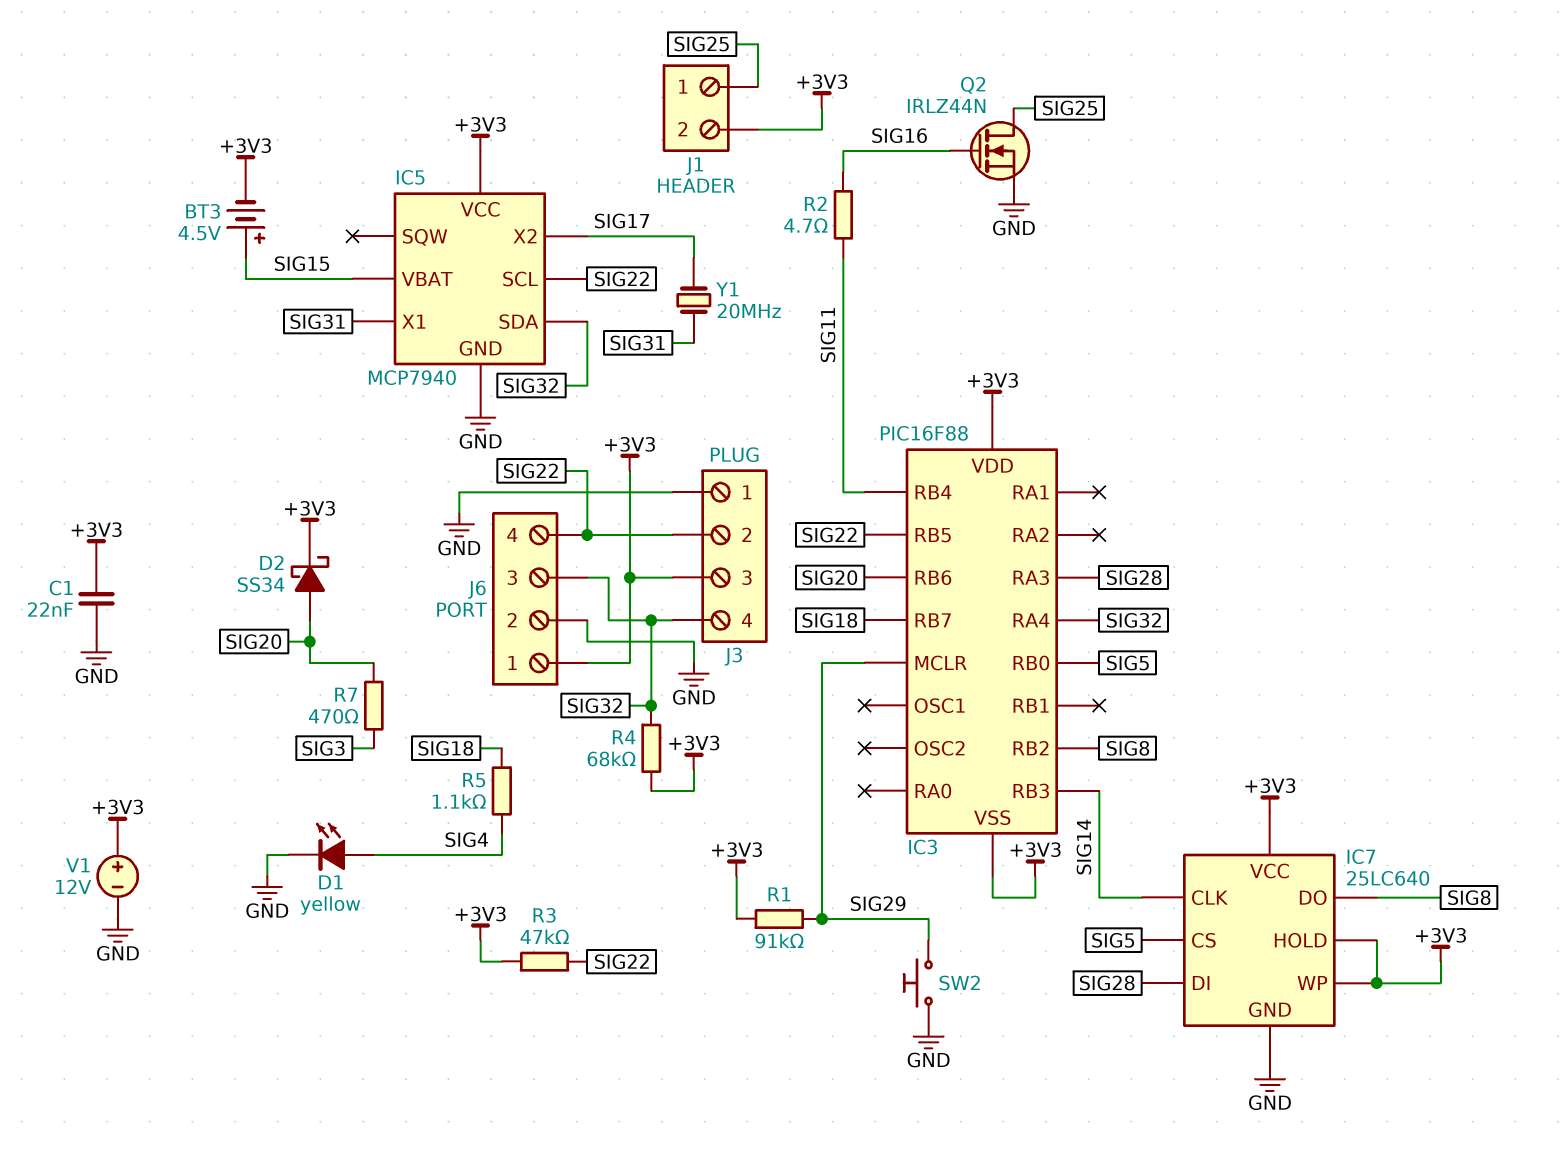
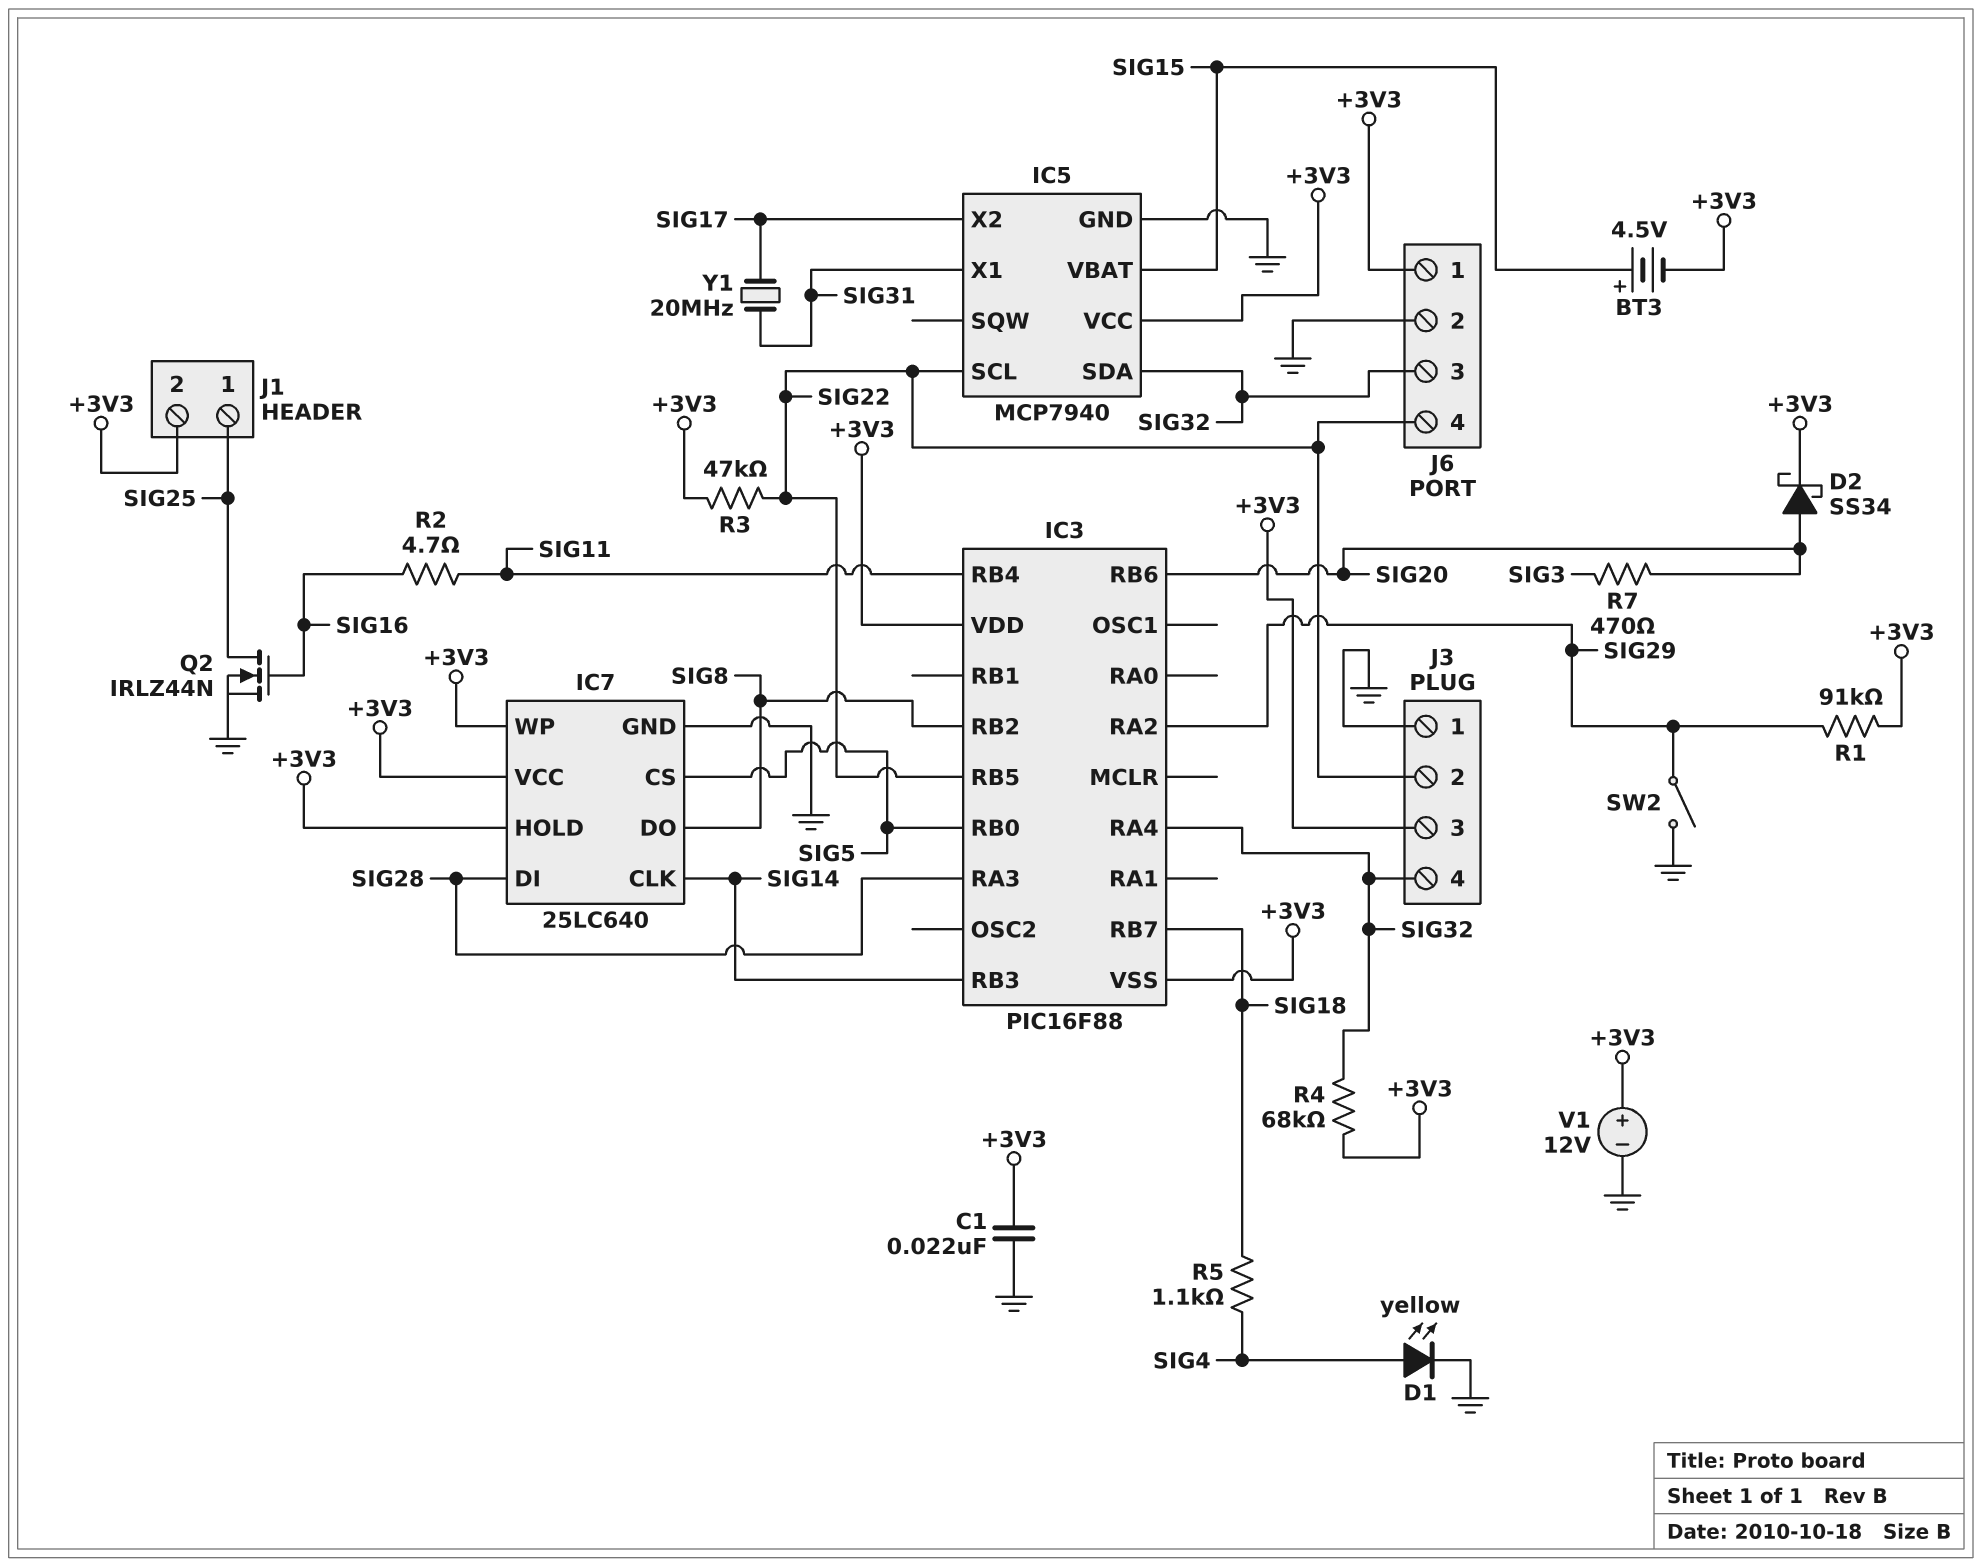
IC3 pin MCLR: SIG29 -> none
IC3 pin RA2: none -> SIG29
SW2: button (GND, SIG29) -> switch (GND, SIG29)

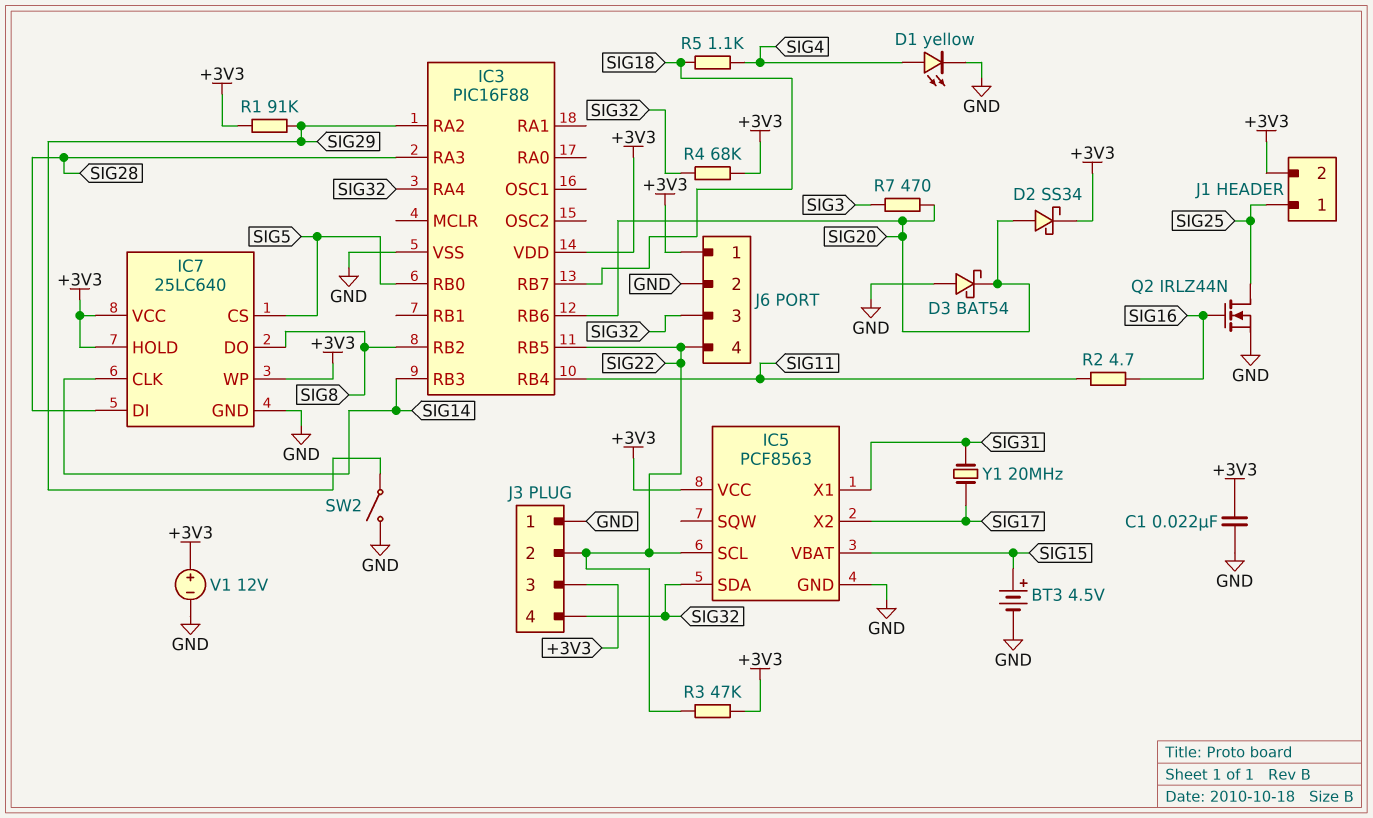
BT3: 4.5V (plus SIG15, minus +3V3) -> 4.5V (plus SIG15, minus GND)
D3: none -> schottky BAT54 (A GND, K SIG20)
IC3 pin VSS: +3V3 -> GND
IC5: MCP7940 -> PCF8563

